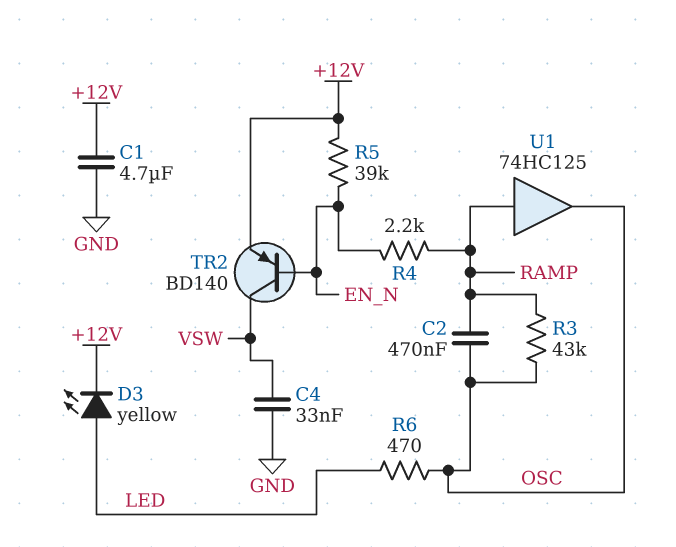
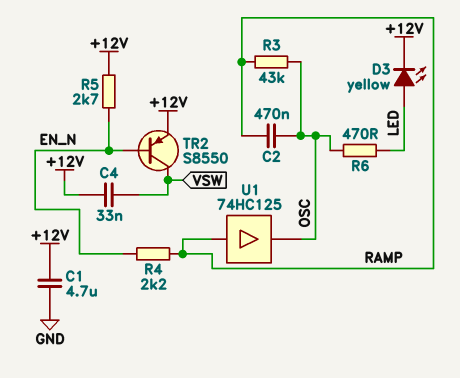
C4: 33nF (GND, VSW) -> 33nF (+12V, VSW)
R5: 39k (+12V, EN_N) -> 2.7k (+12V, EN_N)
TR2: PNP BD140 (B EN_N, C VSW, E +12V) -> PNP S8550 (B EN_N, C VSW, E +12V)

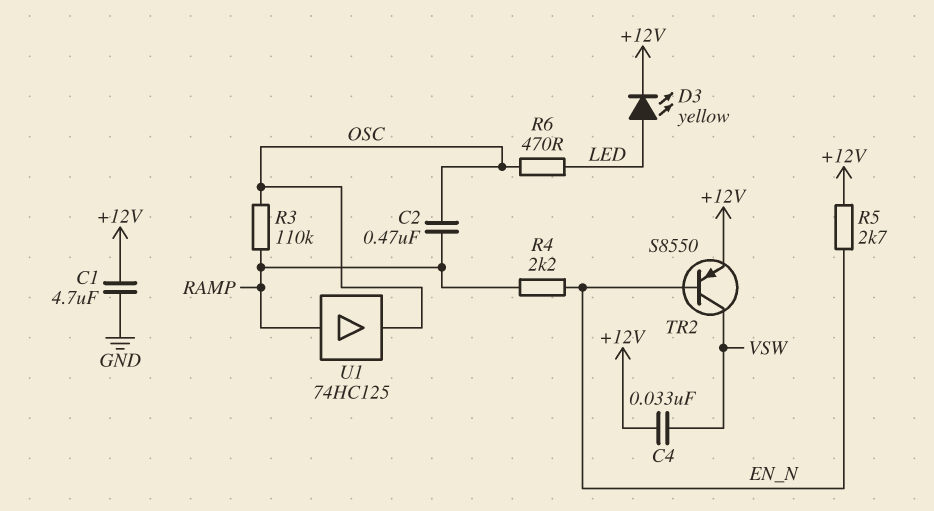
R3: 43k (OSC, RAMP) -> 110k (OSC, RAMP)

